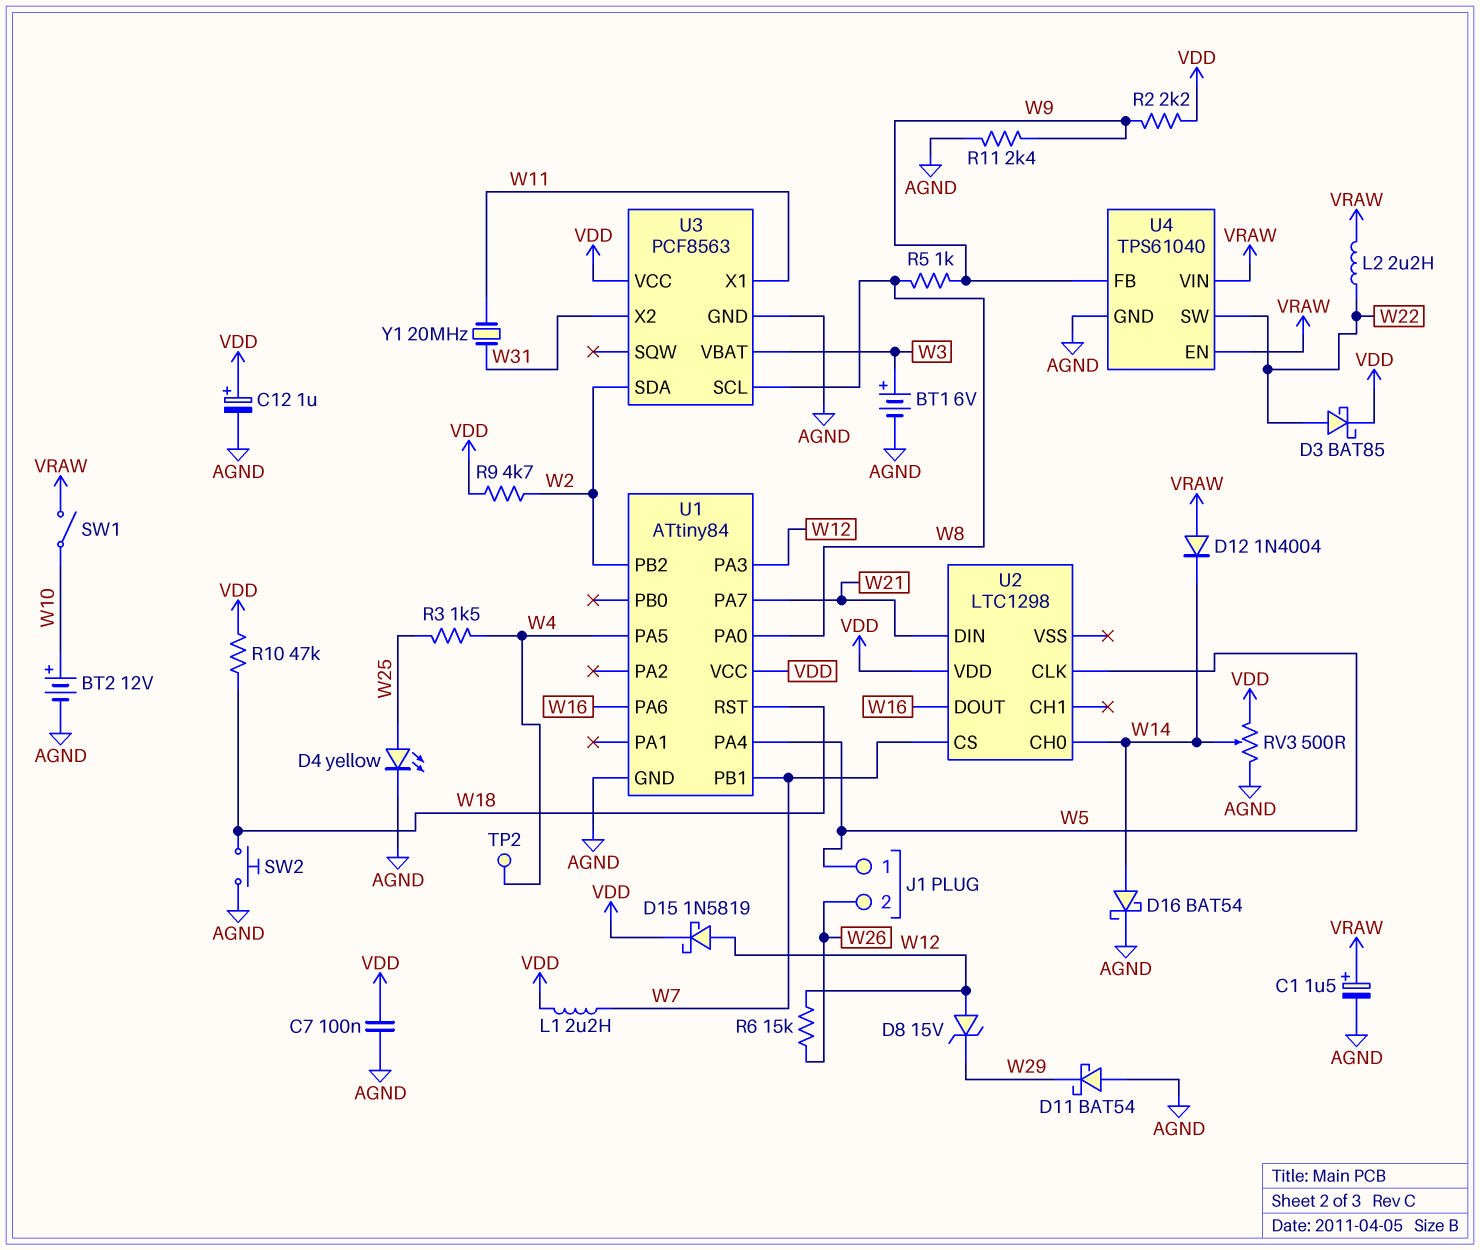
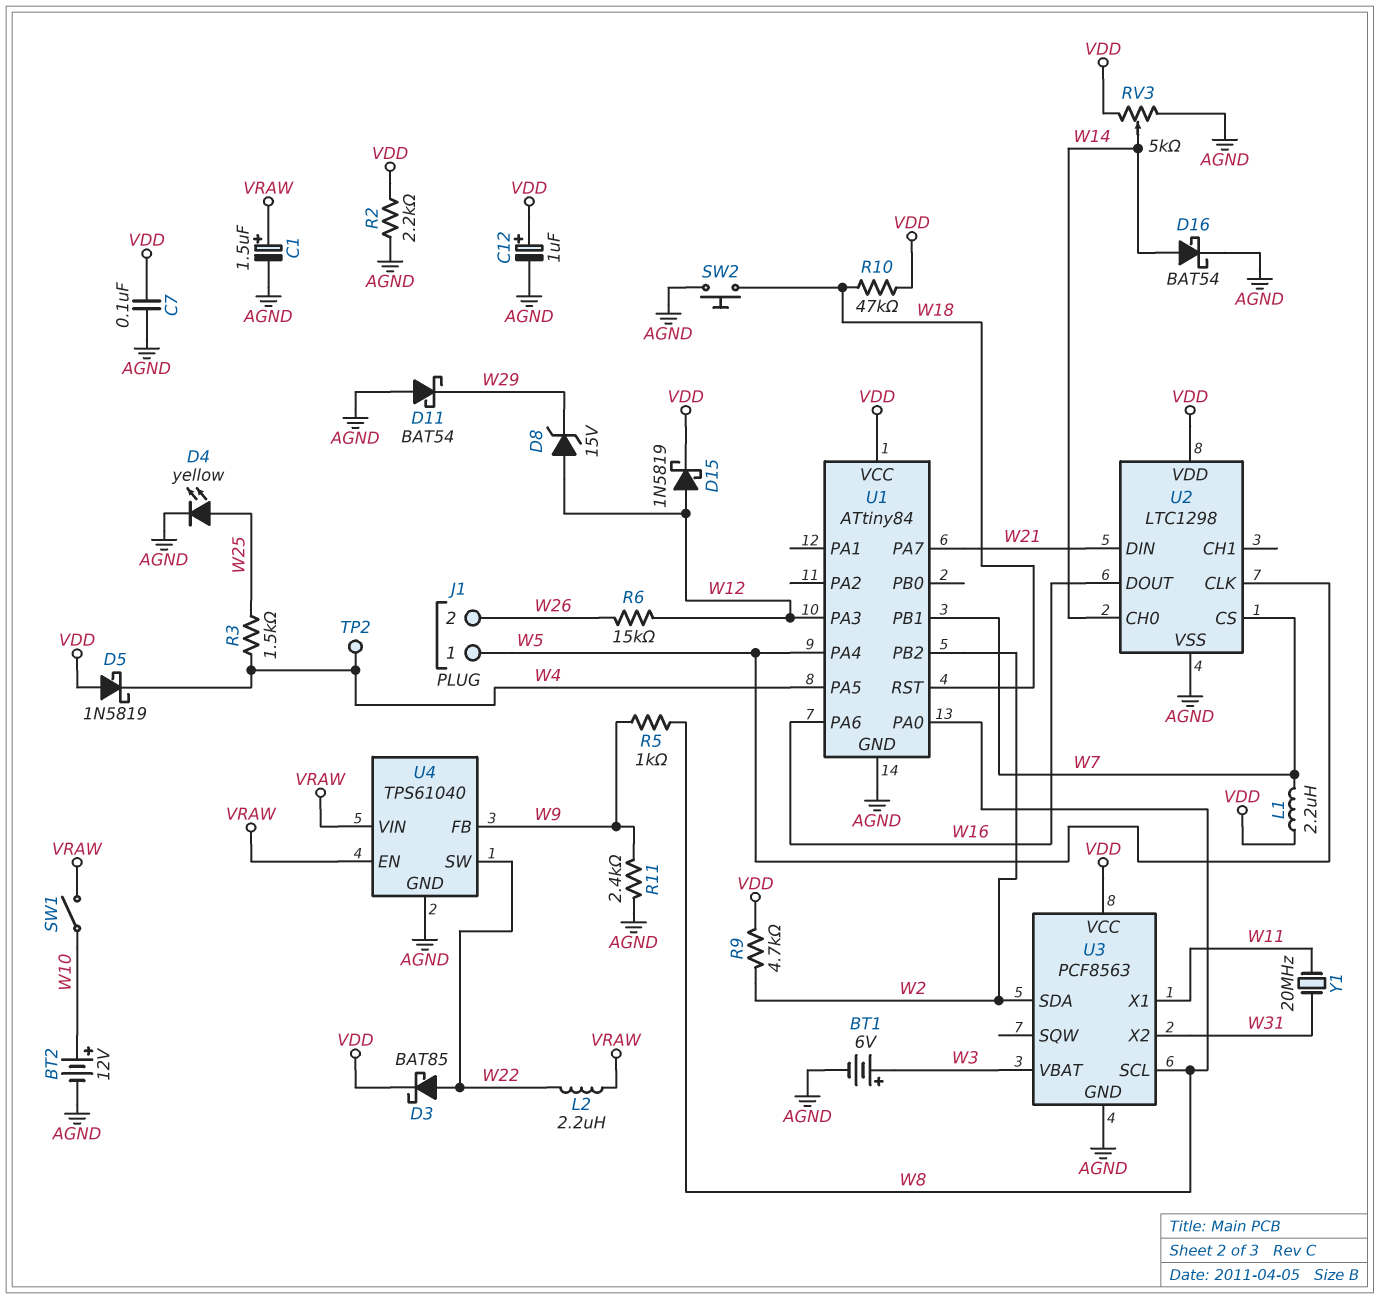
D5: none -> schottky 1N5819 (A VDD, K W4)
D12: diode 1N4004 (A VRAW, K W14) -> none
R2: 2.2k (VDD, W9) -> 2.2k (AGND, VDD)
RV3: 500 (AGND, VDD, wiper W14) -> 5k (AGND, VDD, wiper W14)
U2 pin VSS: none -> AGND

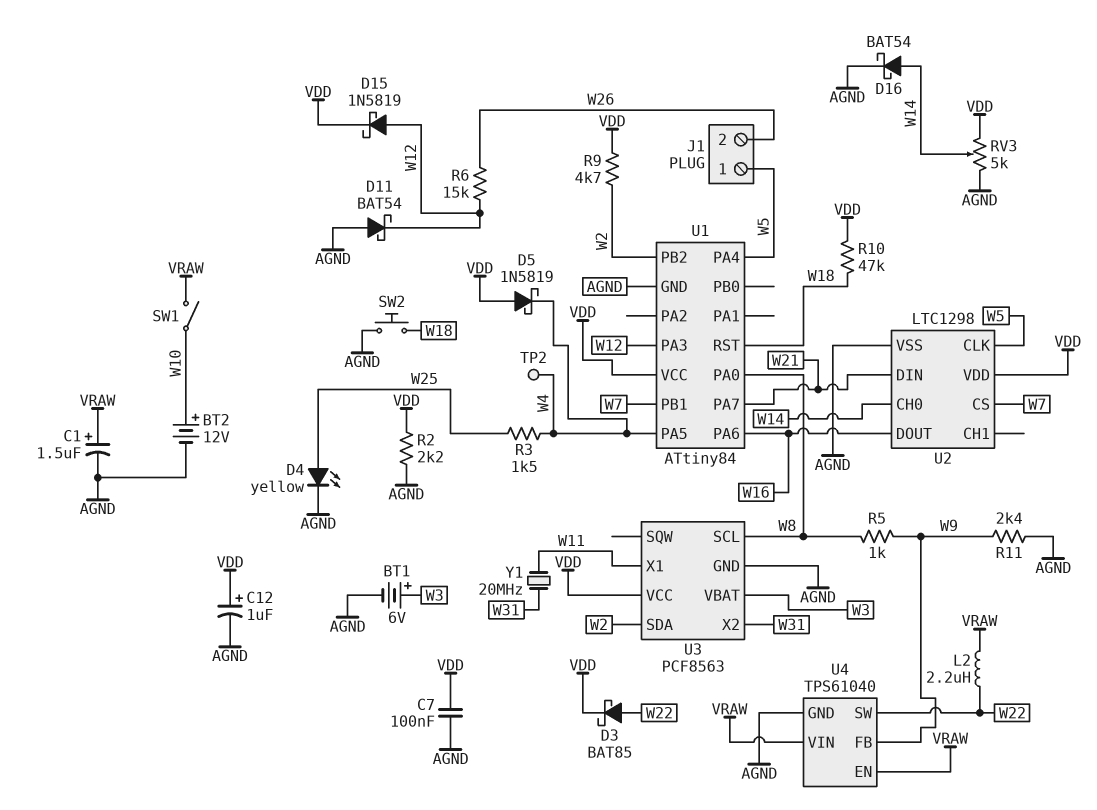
D8: zener 15V (A W12, K W29) -> none
D11: schottky BAT54 (A AGND, K W29) -> schottky BAT54 (A AGND, K W12)
L1: 2.2uH (VDD, W7) -> none

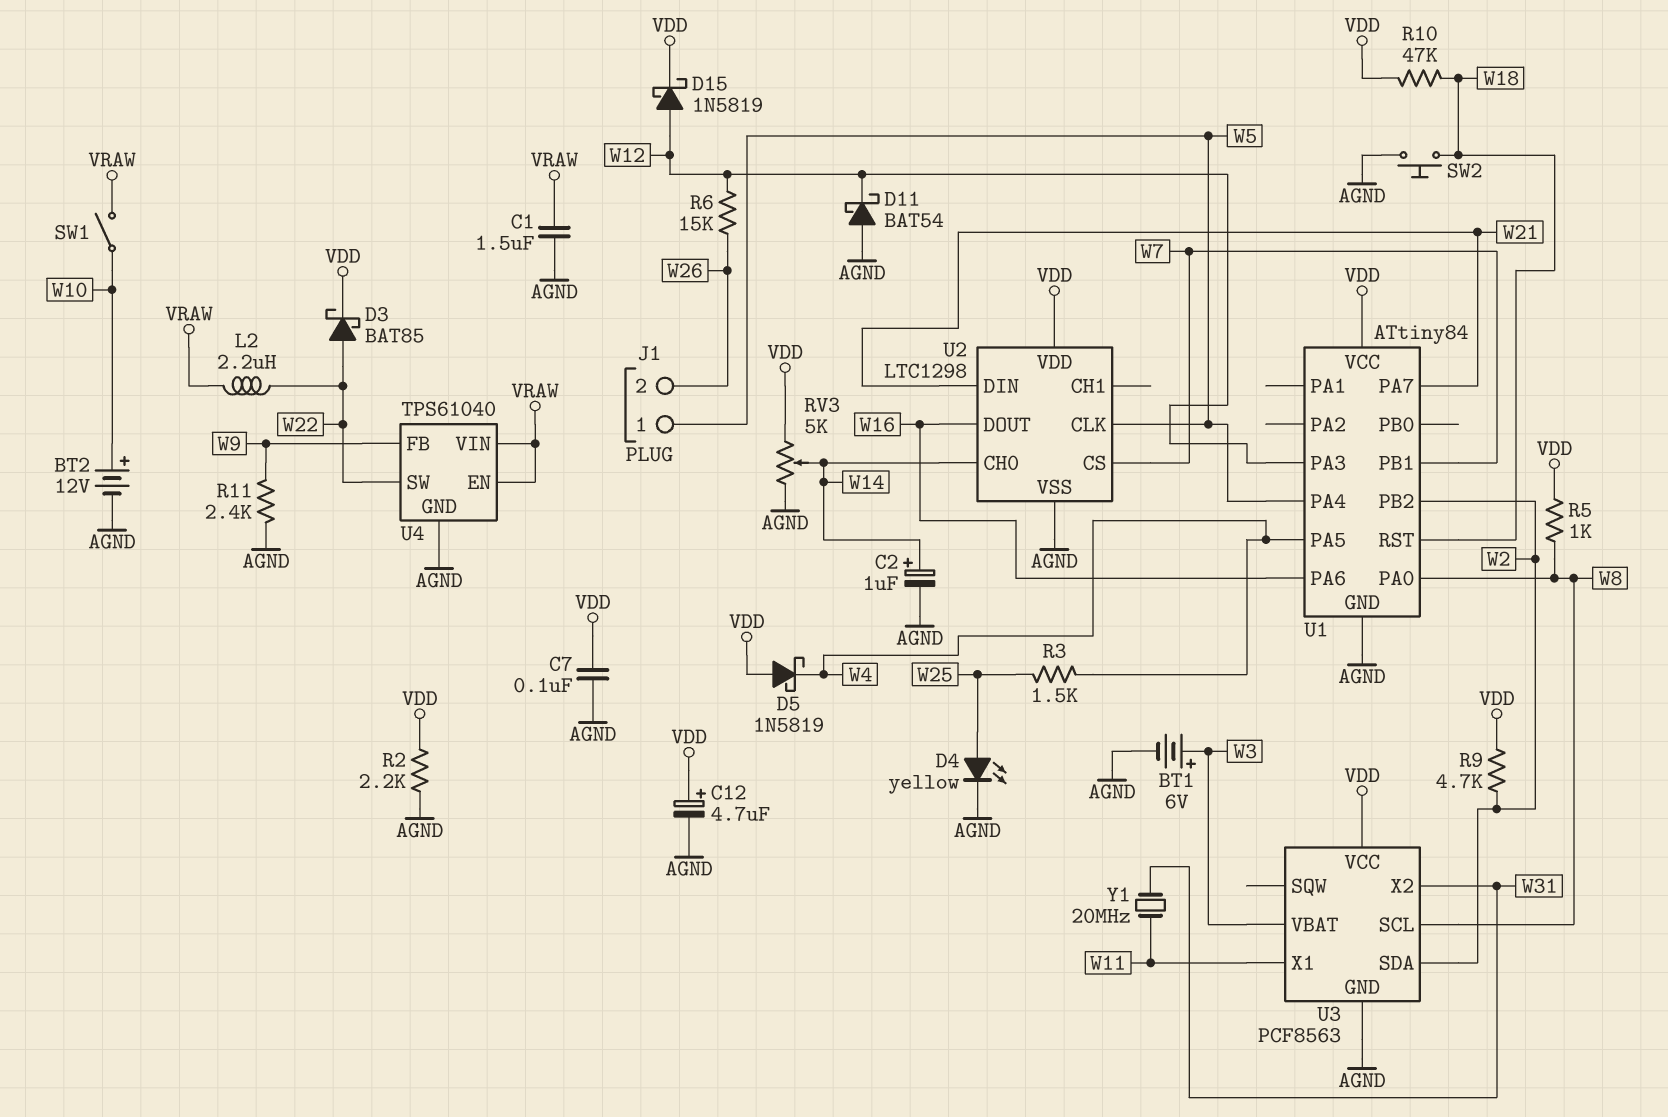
C1: 1.5uF (plus VRAW, minus AGND) -> 1.5uF (AGND, VRAW)
C2: none -> 1uF (plus W14, minus AGND)
C12: 1uF (plus VDD, minus AGND) -> 4.7uF (plus VDD, minus AGND)
D16: schottky BAT54 (A W14, K AGND) -> none
R5: 1k (W8, W9) -> 1k (VDD, W8)
TP2: test point (W4) -> none

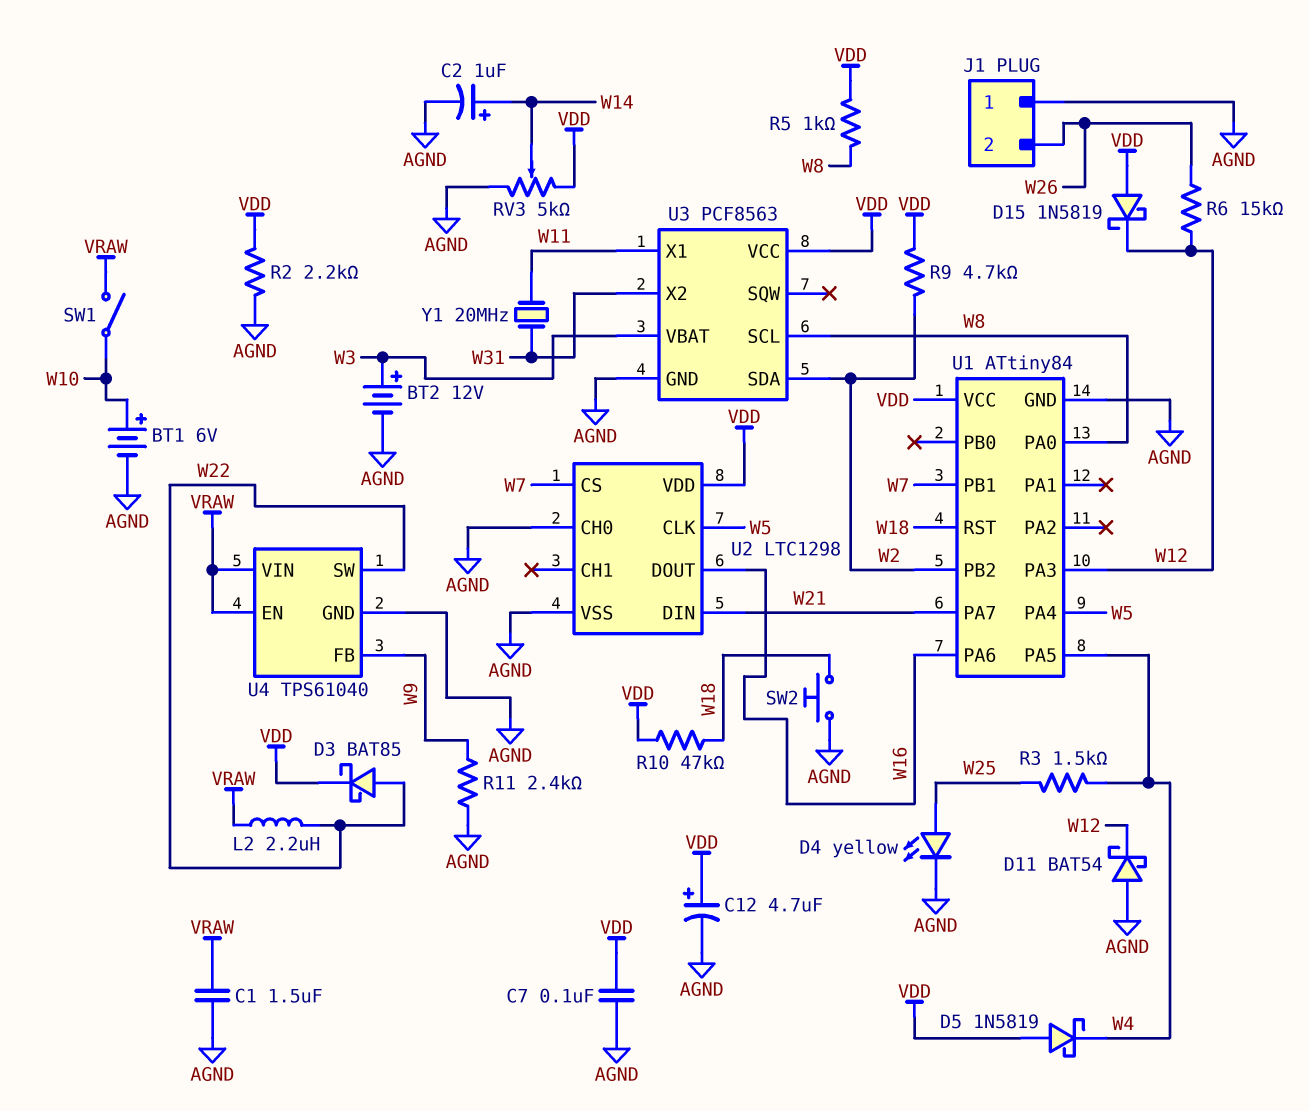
BT1: 6V (plus W3, minus AGND) -> 6V (plus W10, minus AGND)
BT2: 12V (plus W10, minus AGND) -> 12V (plus W3, minus AGND)
D15: schottky 1N5819 (A W12, K VDD) -> schottky 1N5819 (A VDD, K W12)
J1 pin 1: W5 -> AGND
U2 pin CH0: W14 -> AGND

